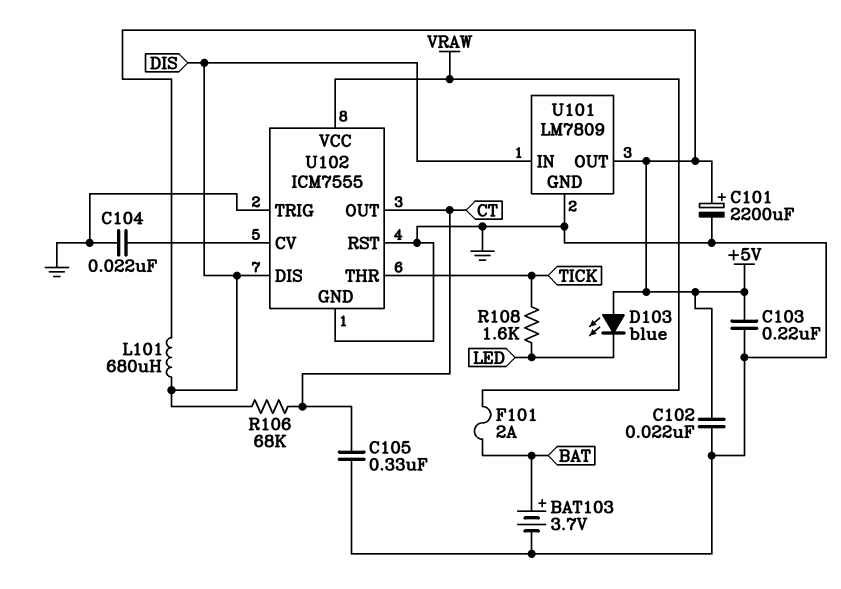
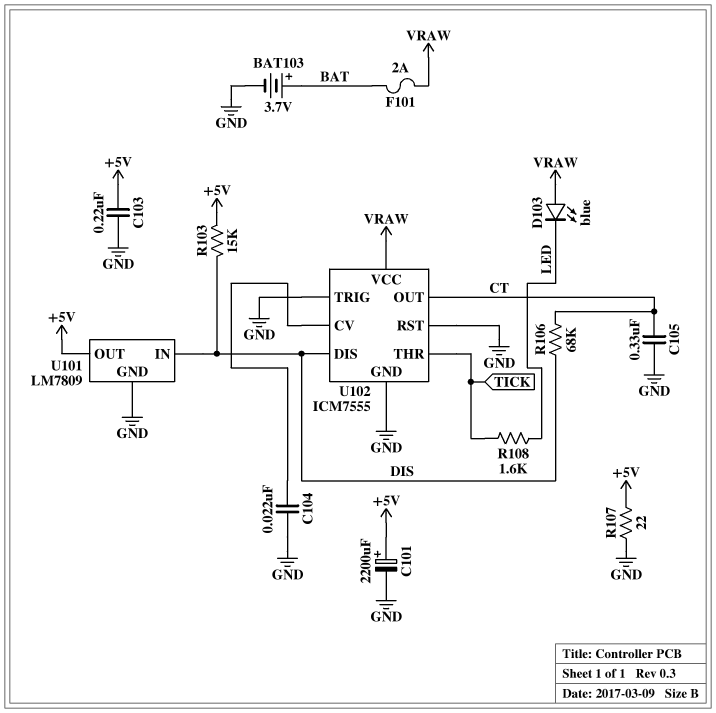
C102: 22nF (+5V, GND) -> none
D103: LED blue (A +5V, K LED) -> LED blue (A VRAW, K LED)
L101: 680uH (+5V, DIS) -> none
R103: none -> 15k (+5V, DIS)
R107: none -> 22 (+5V, GND)

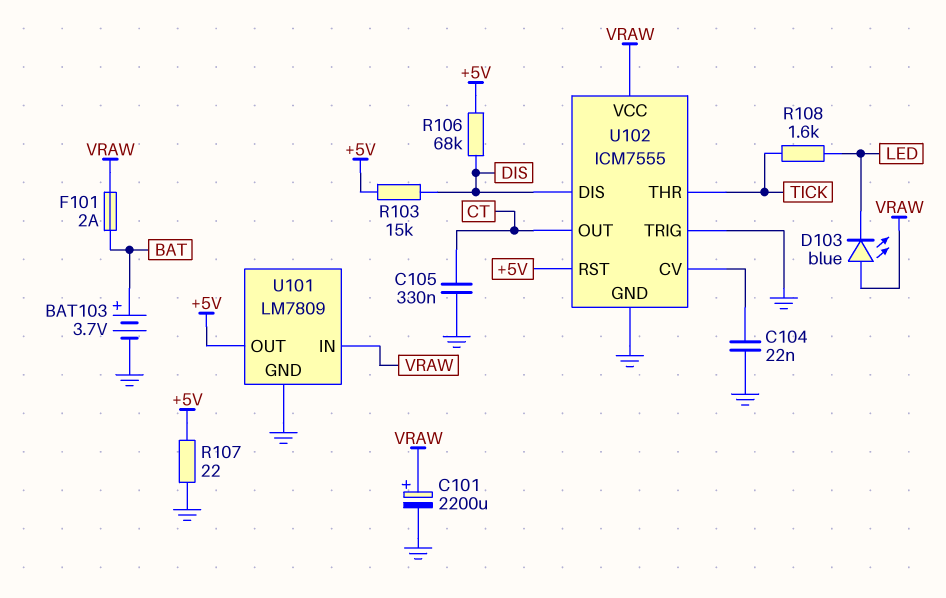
C101: 2200uF (plus +5V, minus GND) -> 2200uF (plus VRAW, minus GND)
C103: 220nF (+5V, GND) -> none
R106: 68k (CT, DIS) -> 68k (+5V, DIS)
U101 pin IN: DIS -> VRAW
U102 pin RST: GND -> +5V

